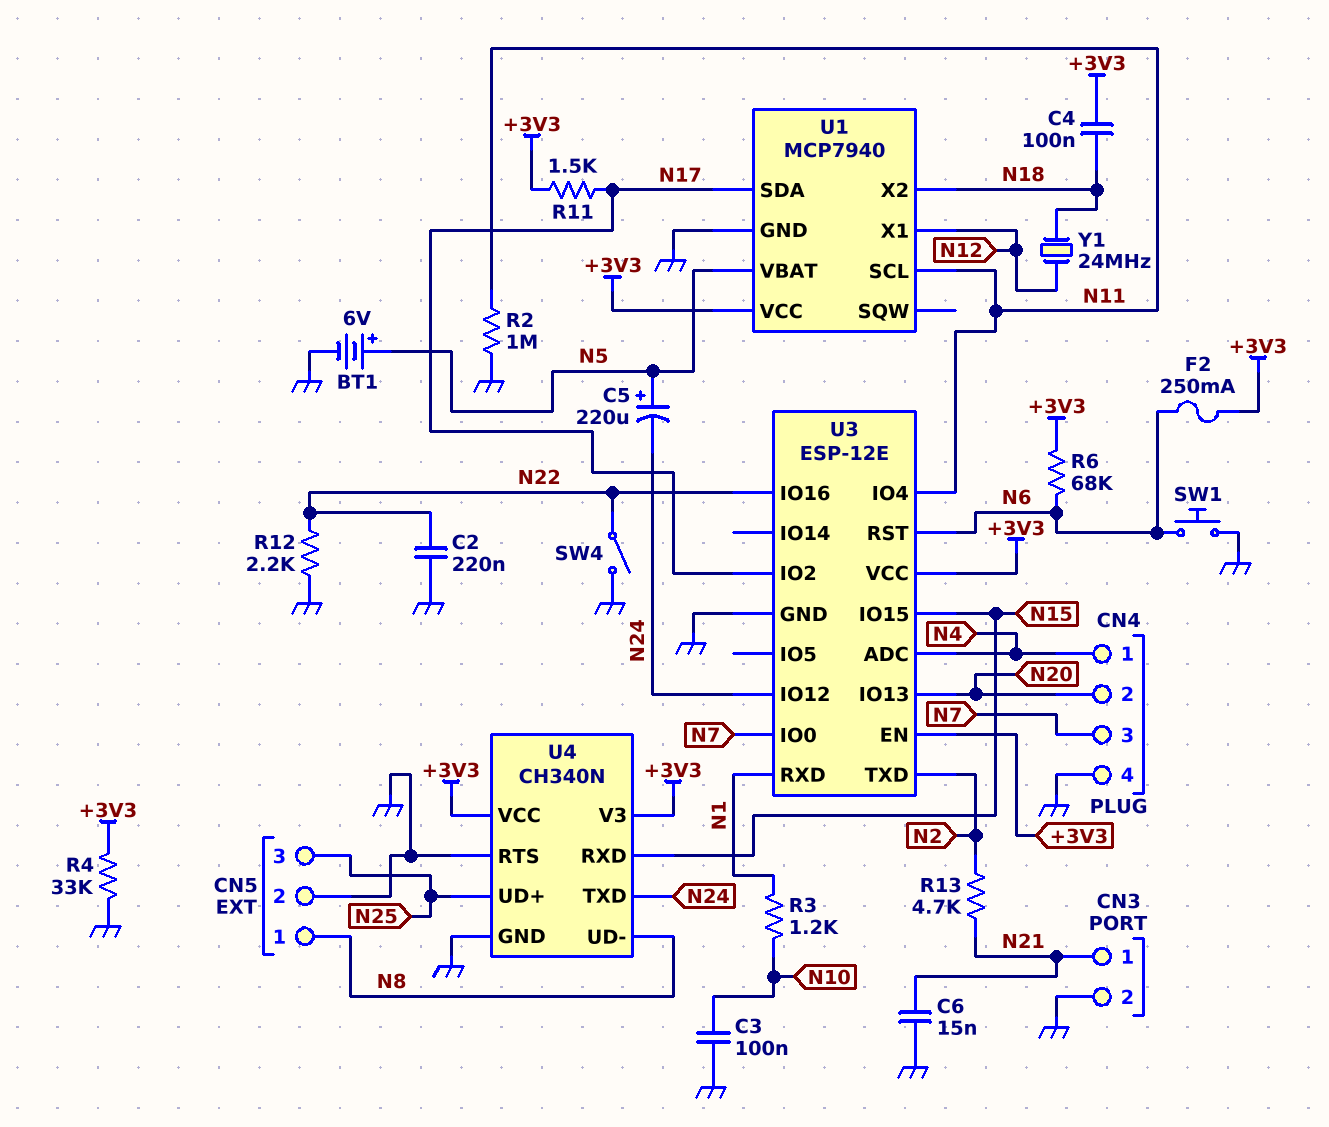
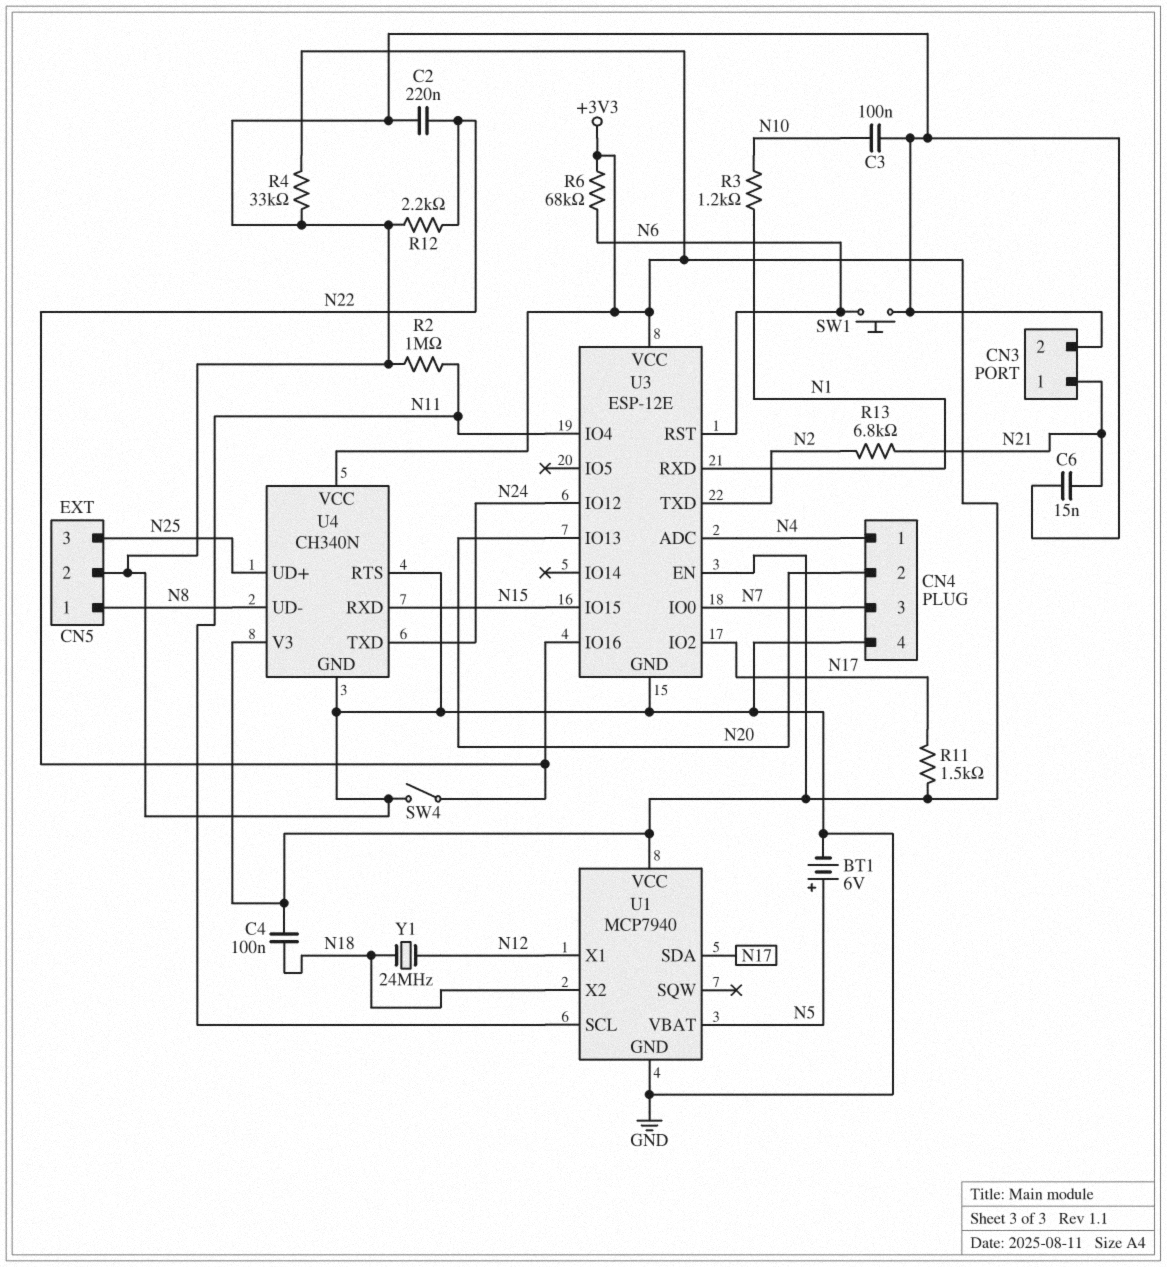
C5: 220uF (plus N5, minus N24) -> none
F2: 250mA (+3V3, N6) -> none
R13: 4.7k (N2, N21) -> 6.8k (N2, N21)

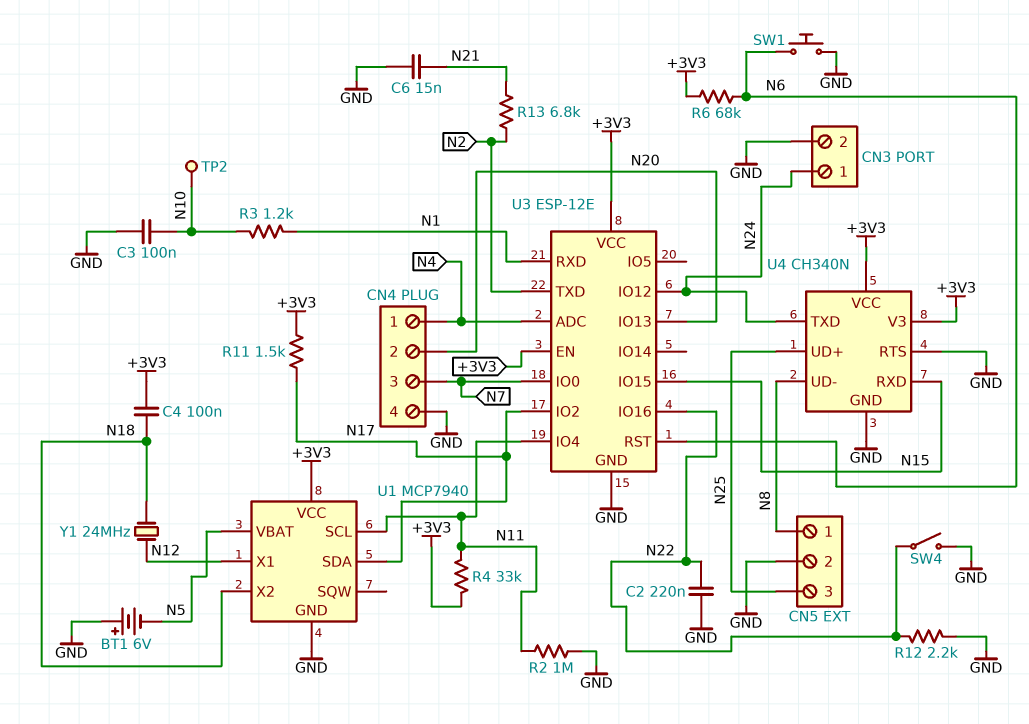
BT1: 6V (plus N5, minus GND) -> 6V (plus GND, minus N5)
CN3 pin 1: N21 -> N24
R4: 33k (+3V3, GND) -> 33k (+3V3, N11)
TP2: none -> test point (N10)

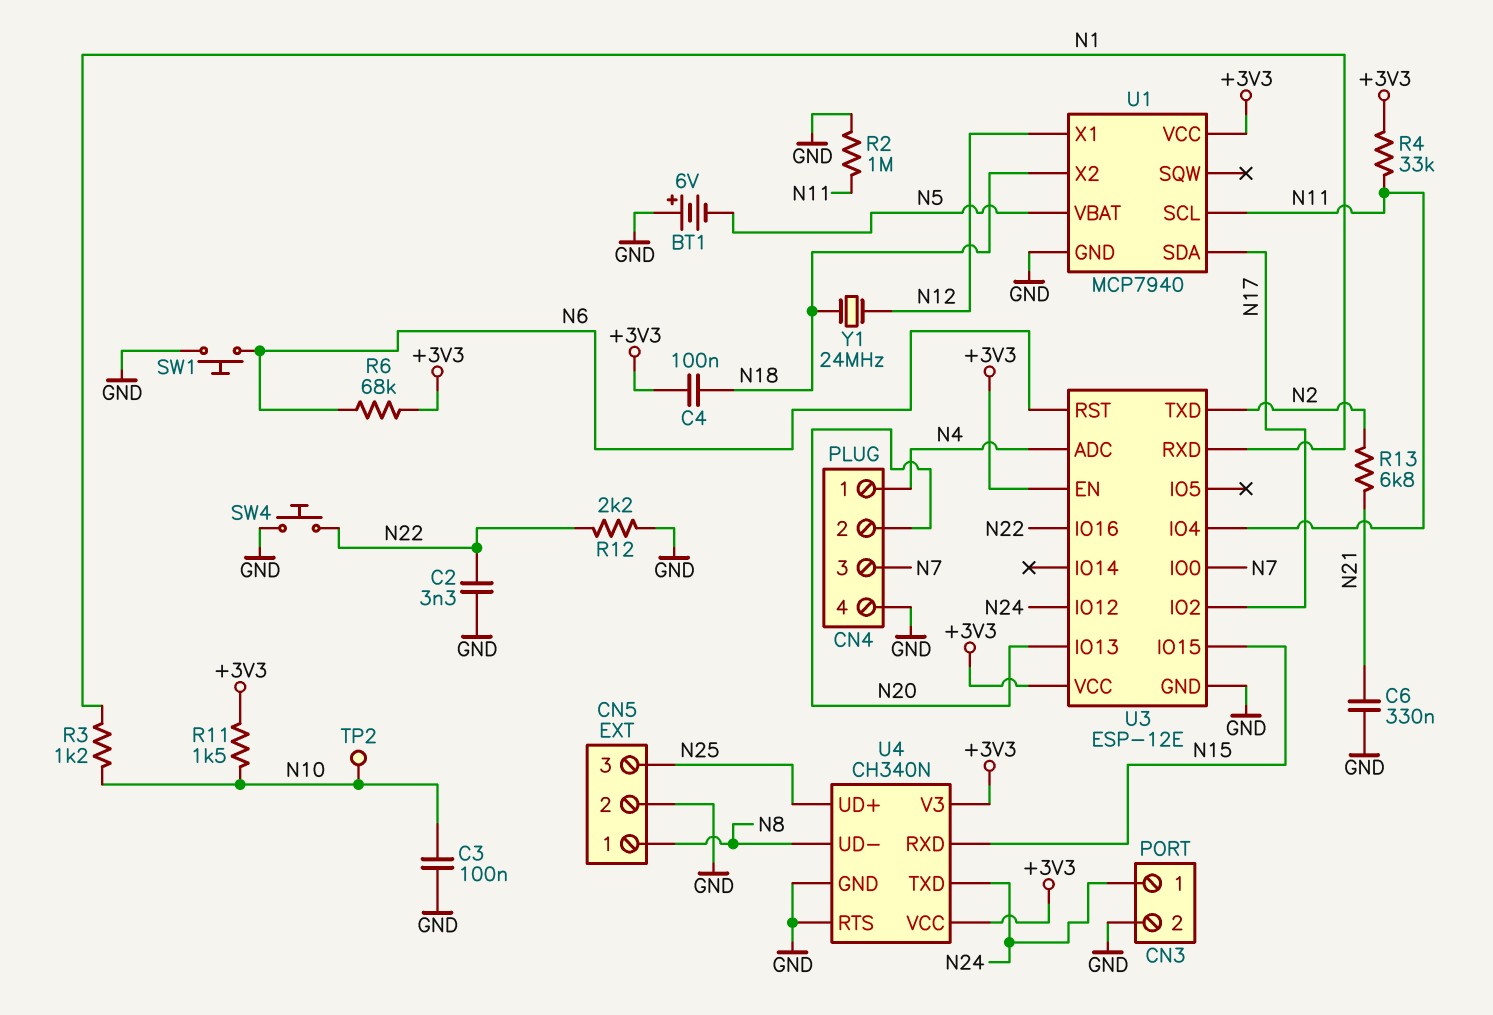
C2: 220nF (GND, N22) -> 3.3nF (GND, N22)
C6: 15nF (GND, N21) -> 330nF (GND, N21)
R11: 1.5k (+3V3, N17) -> 1.5k (+3V3, N10)
SW4: switch (GND, N22) -> button (GND, N22)

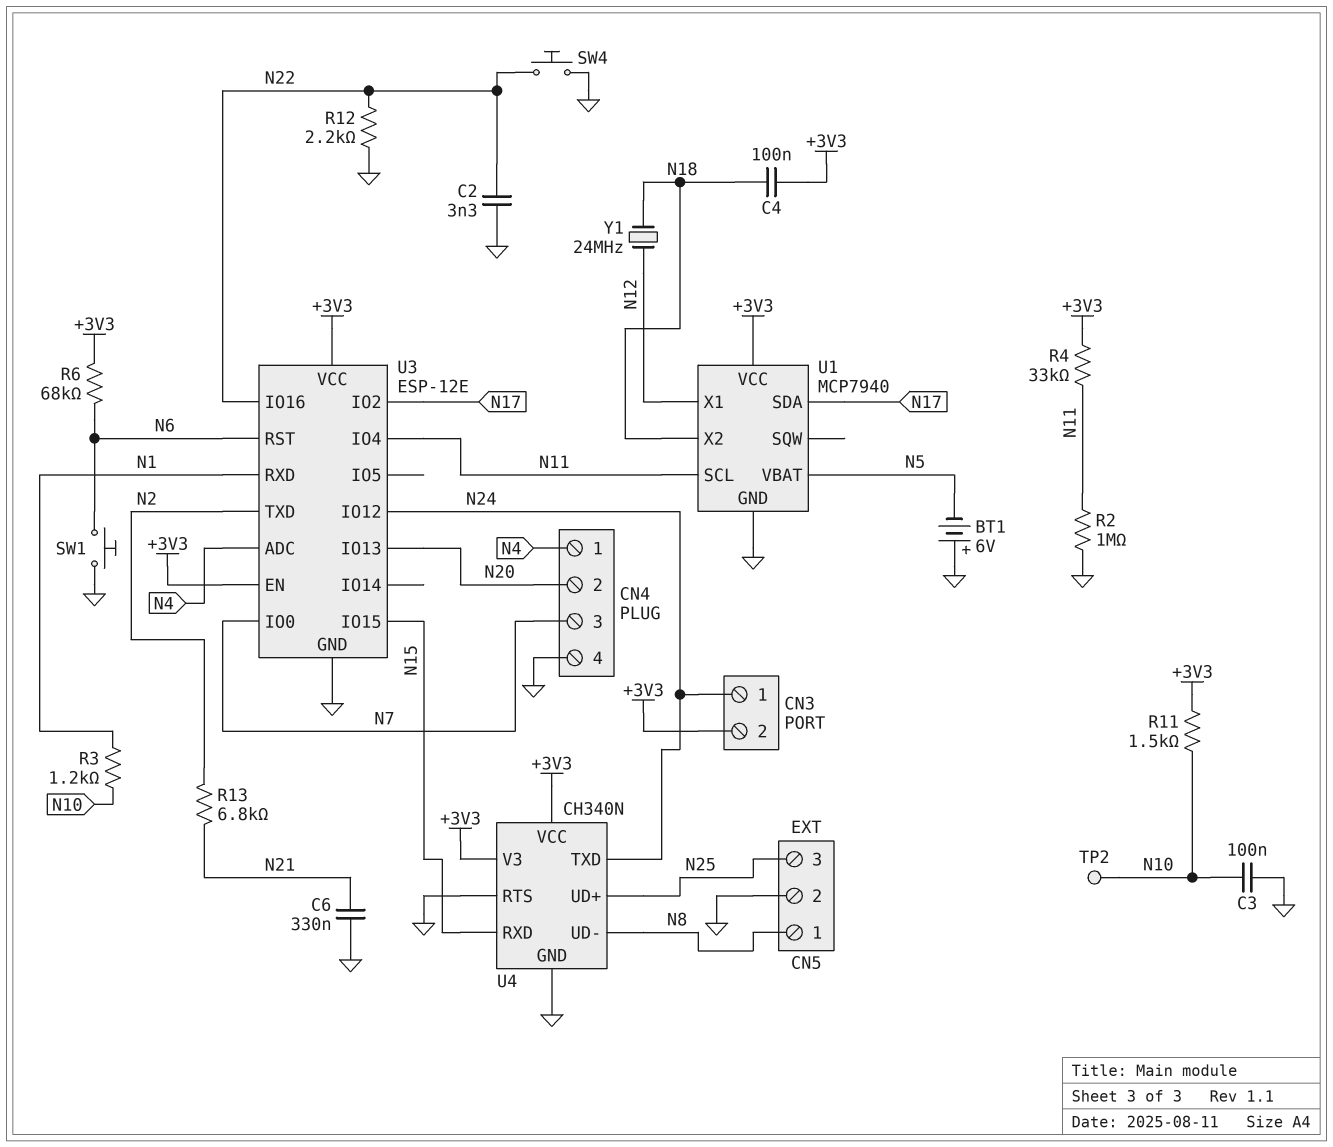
CN3 pin 2: GND -> +3V3

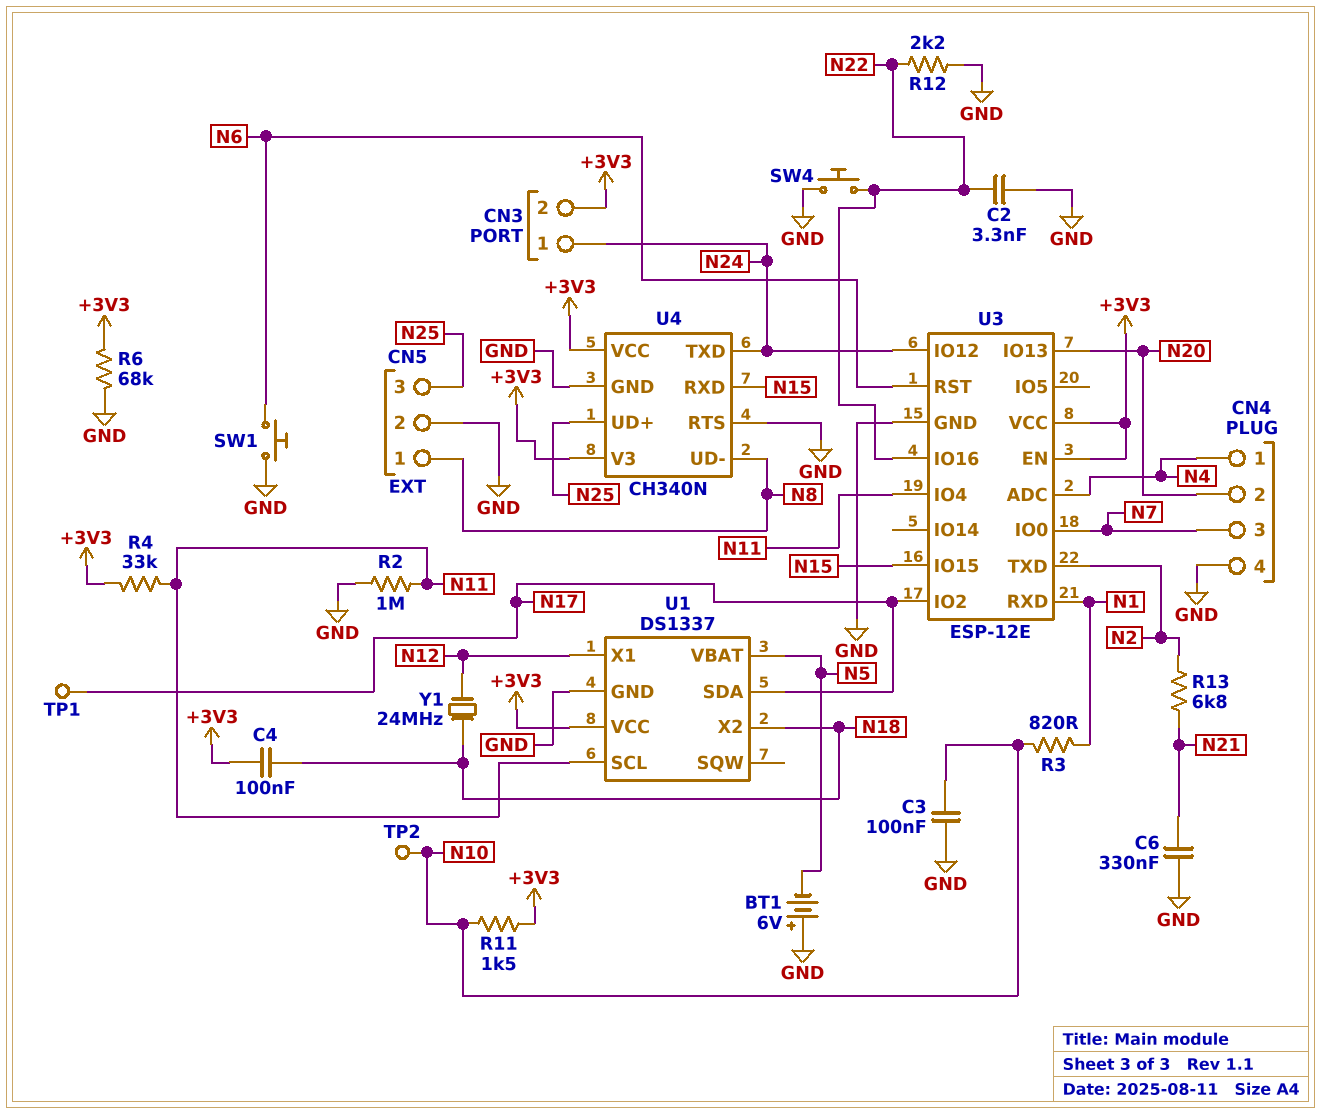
R3: 1.2k (N1, N10) -> 820 (N1, N10)
R6: 68k (+3V3, N6) -> 68k (+3V3, GND)
TP1: none -> test point (N17)
U1: MCP7940 -> DS1337

